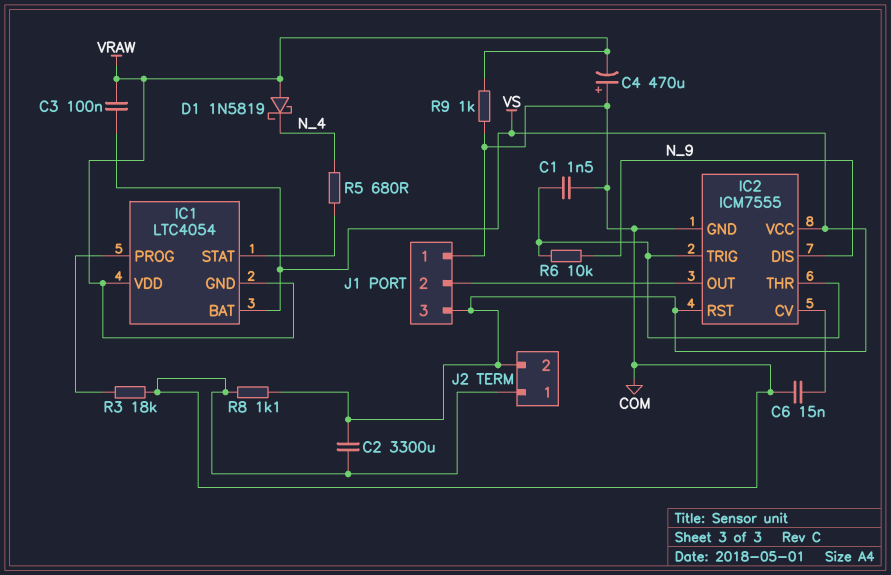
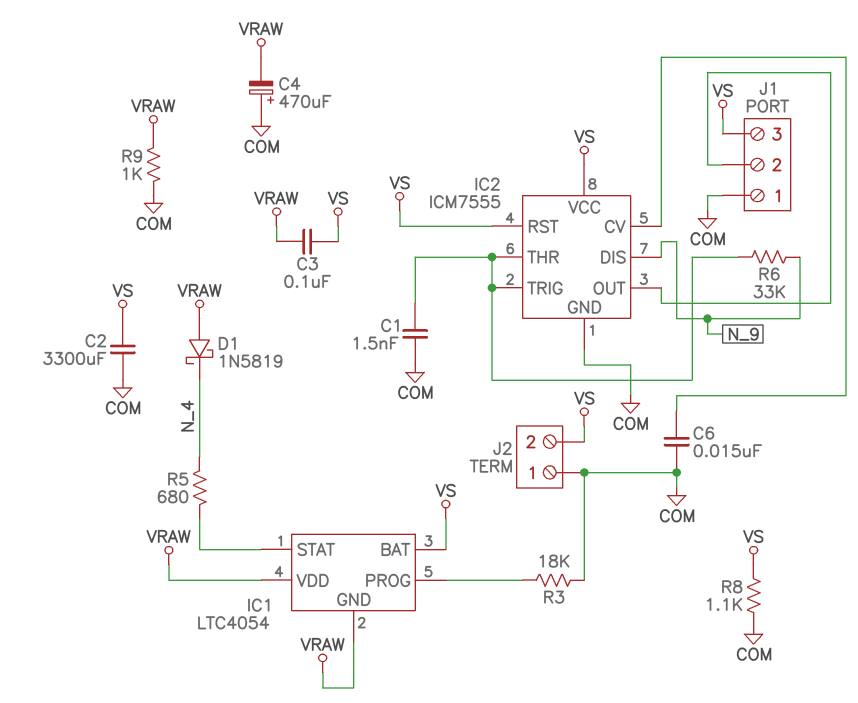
R6: 10k (IC2/THR, N_9) -> 33k (IC2/THR, N_9)

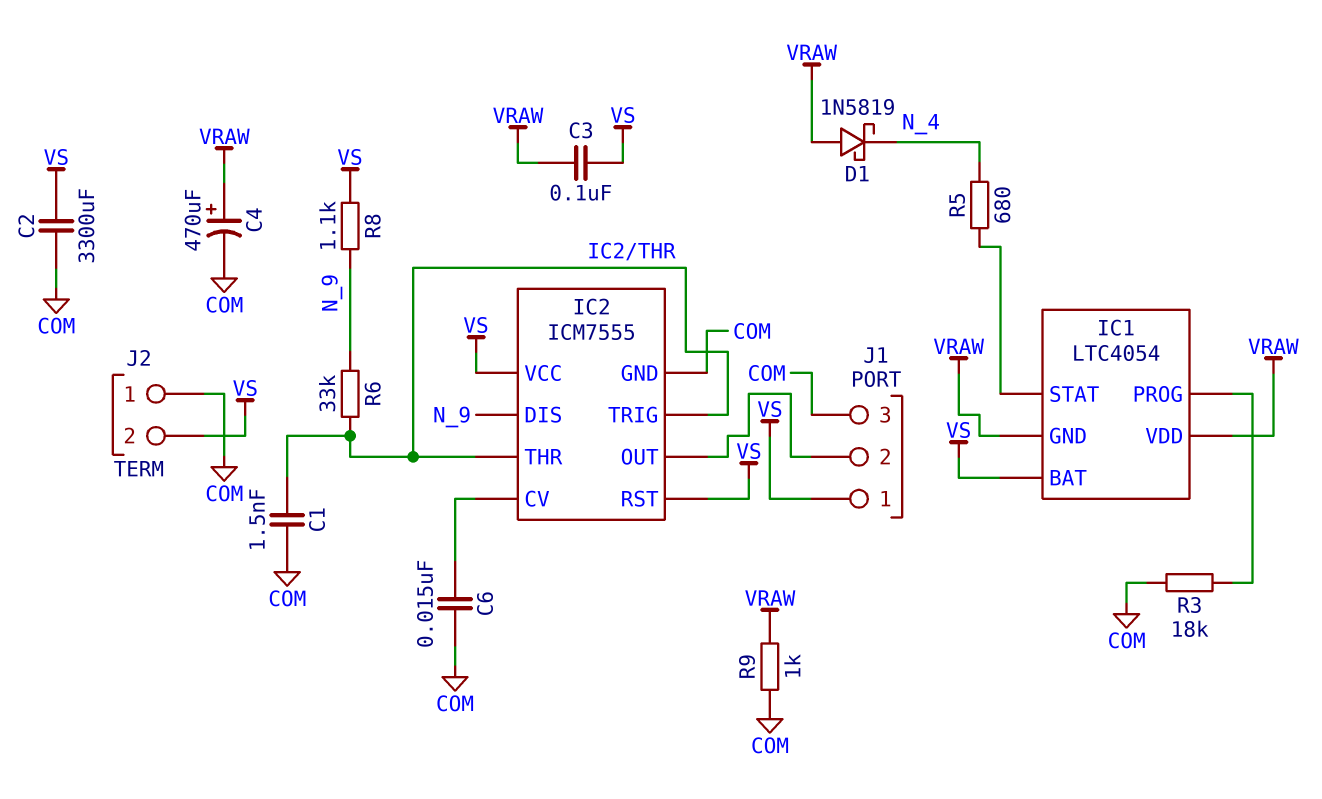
C4: 470uF (plus COM, minus VRAW) -> 470uF (plus VRAW, minus COM)
J1 pin 1: COM -> VS
J1 pin 3: VS -> COM
R8: 1.1k (COM, VS) -> 1.1k (N_9, VS)

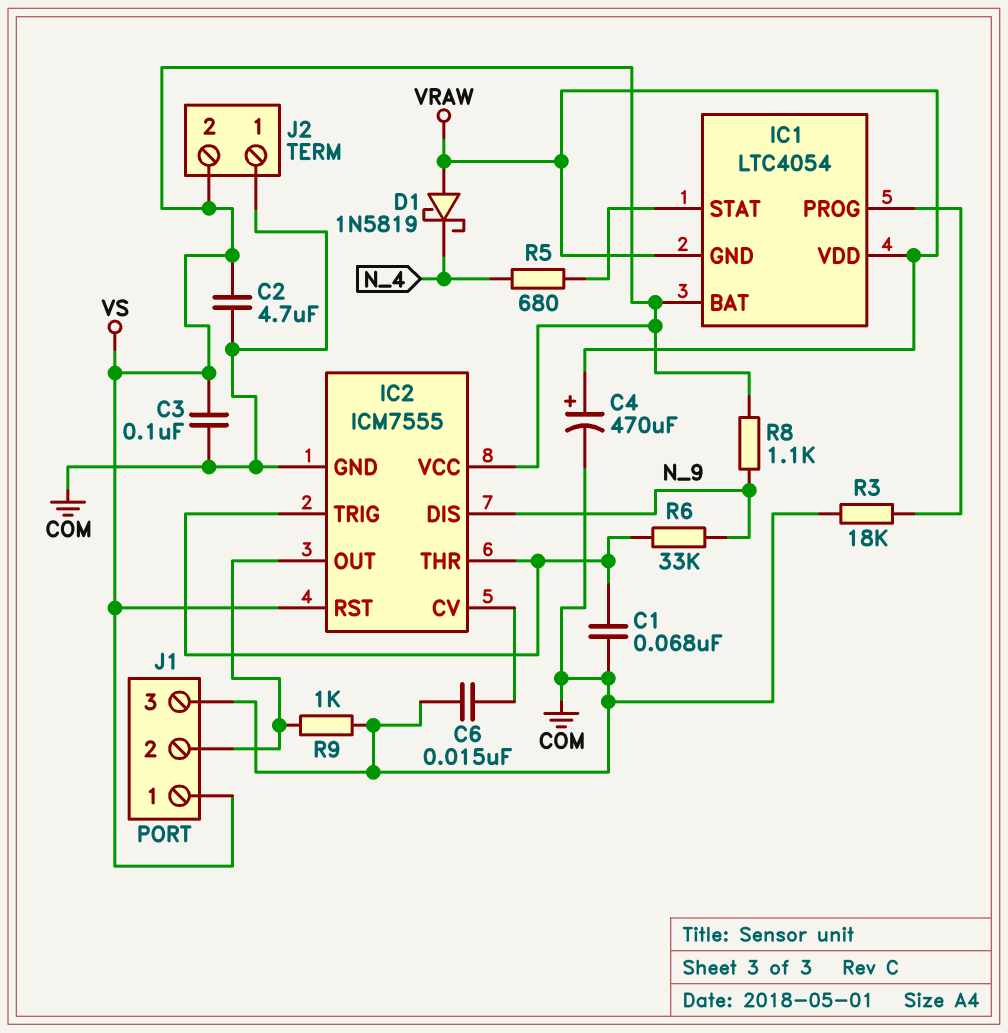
C1: 1.5nF (COM, IC2/THR) -> 68nF (COM, IC2/THR)
C2: 3300uF (COM, VS) -> 4.7uF (COM, VS)
C3: 100nF (VRAW, VS) -> 100nF (COM, VS)
R9: 1k (COM, VRAW) -> 1k (COM, IC2/OUT)

